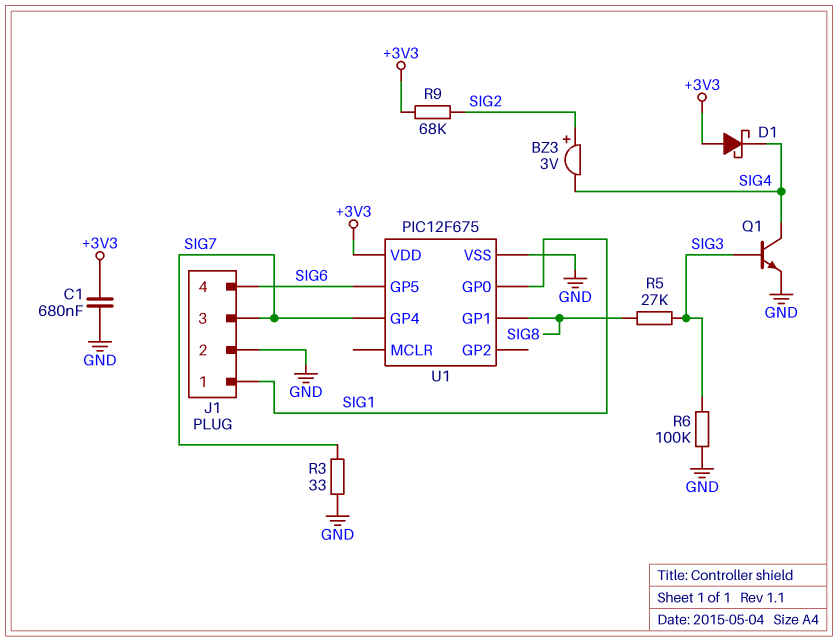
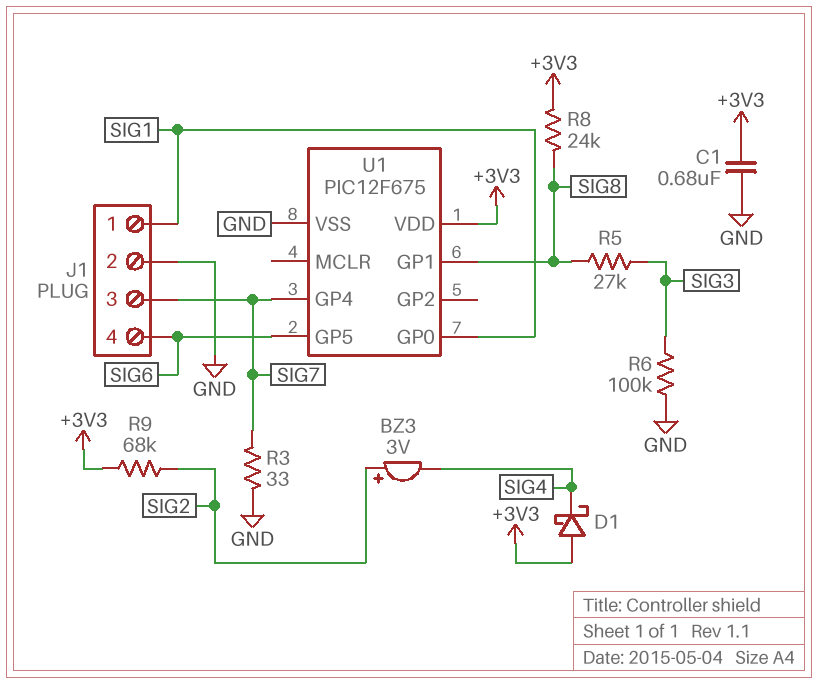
Q1: NPN (B SIG3, C SIG4, E GND) -> none
R8: none -> 24k (+3V3, SIG8)

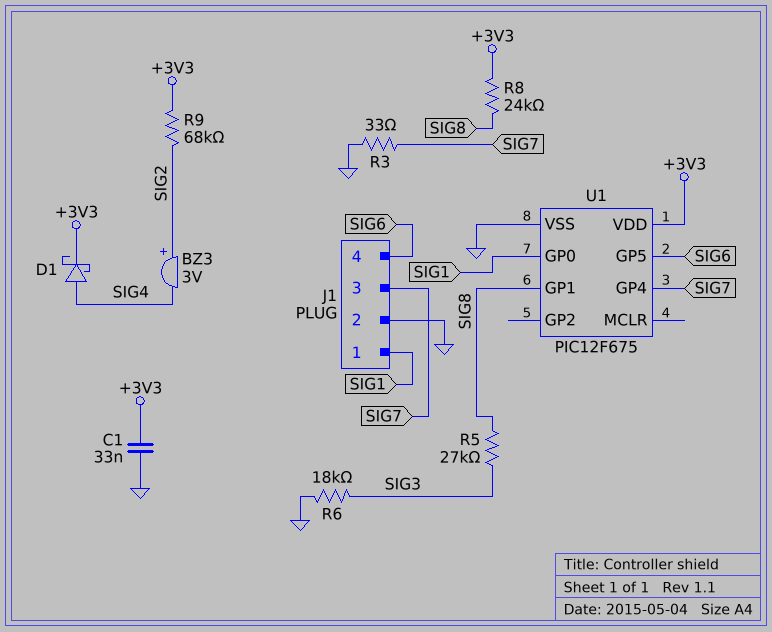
C1: 680nF (+3V3, GND) -> 33nF (+3V3, GND)
D1: schottky (A +3V3, K SIG4) -> schottky (A SIG4, K +3V3)
R6: 100k (GND, SIG3) -> 18k (GND, SIG3)

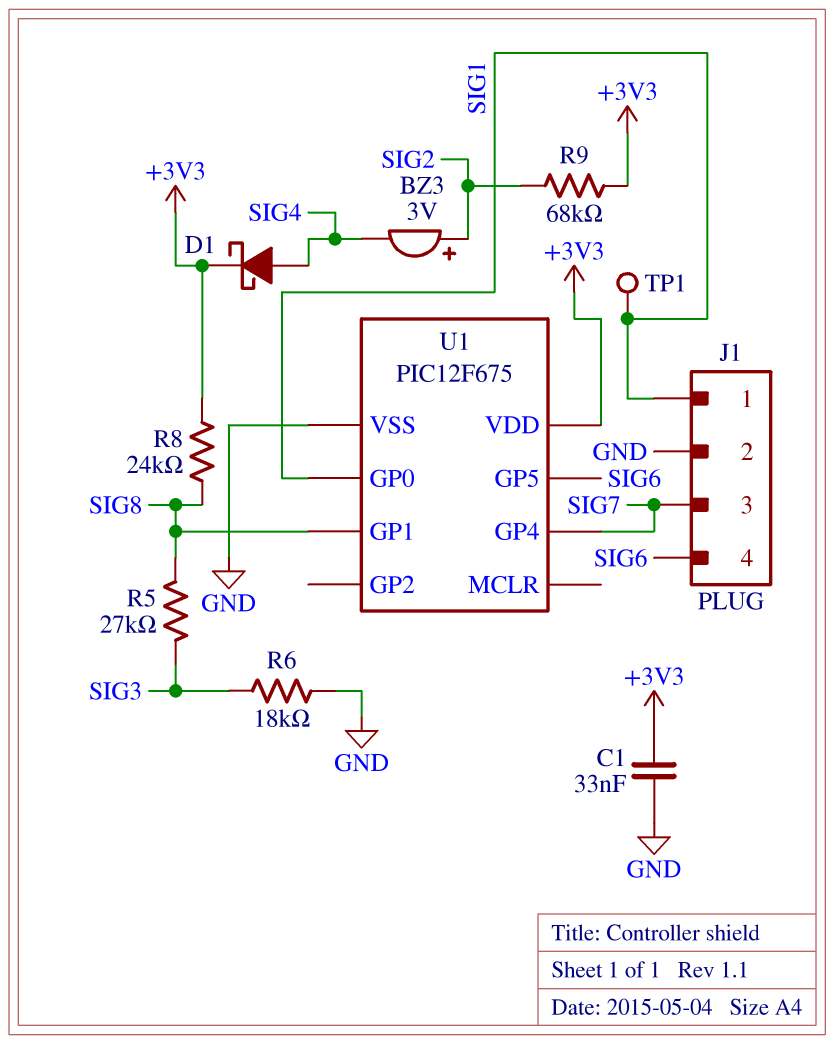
R3: 33 (GND, SIG7) -> none
TP1: none -> test point (SIG1)

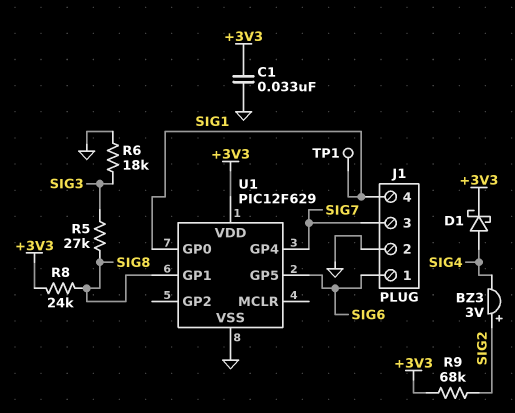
J1 pin 1: SIG1 -> SIG6
J1 pin 4: SIG6 -> SIG1
U1: PIC12F675 -> PIC12F629

